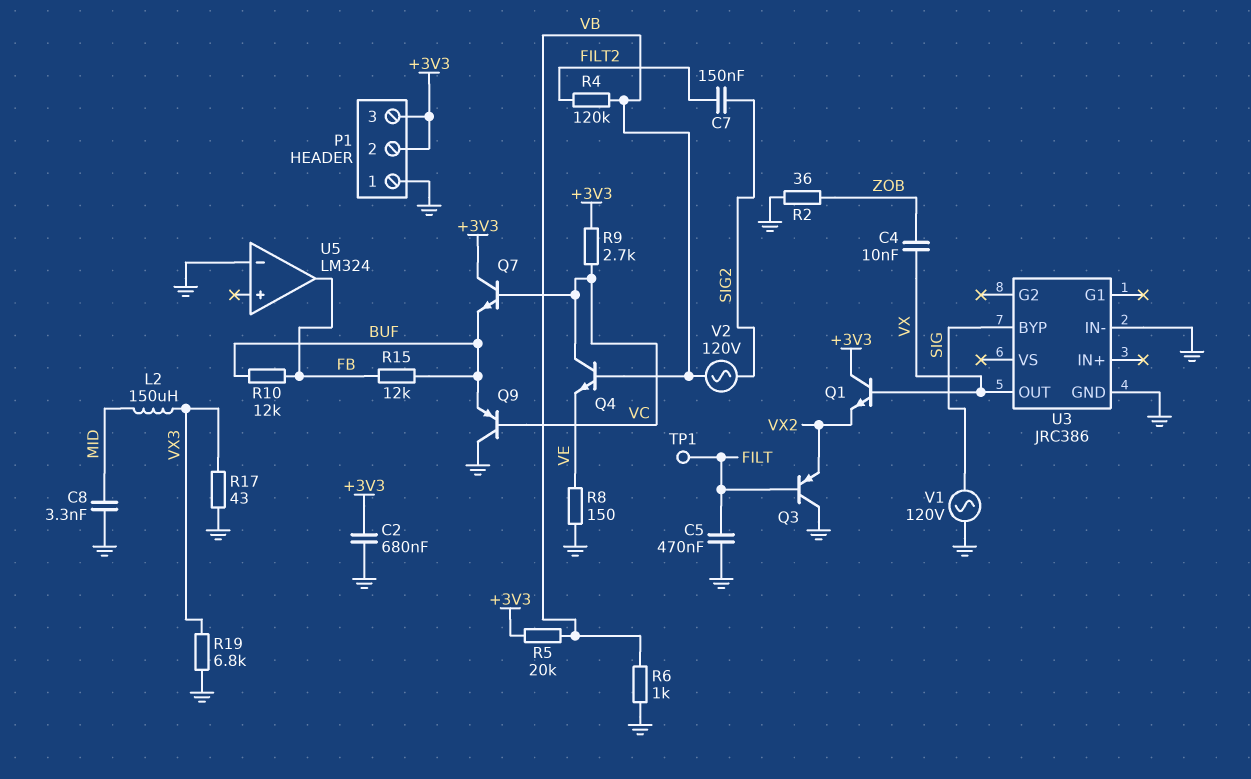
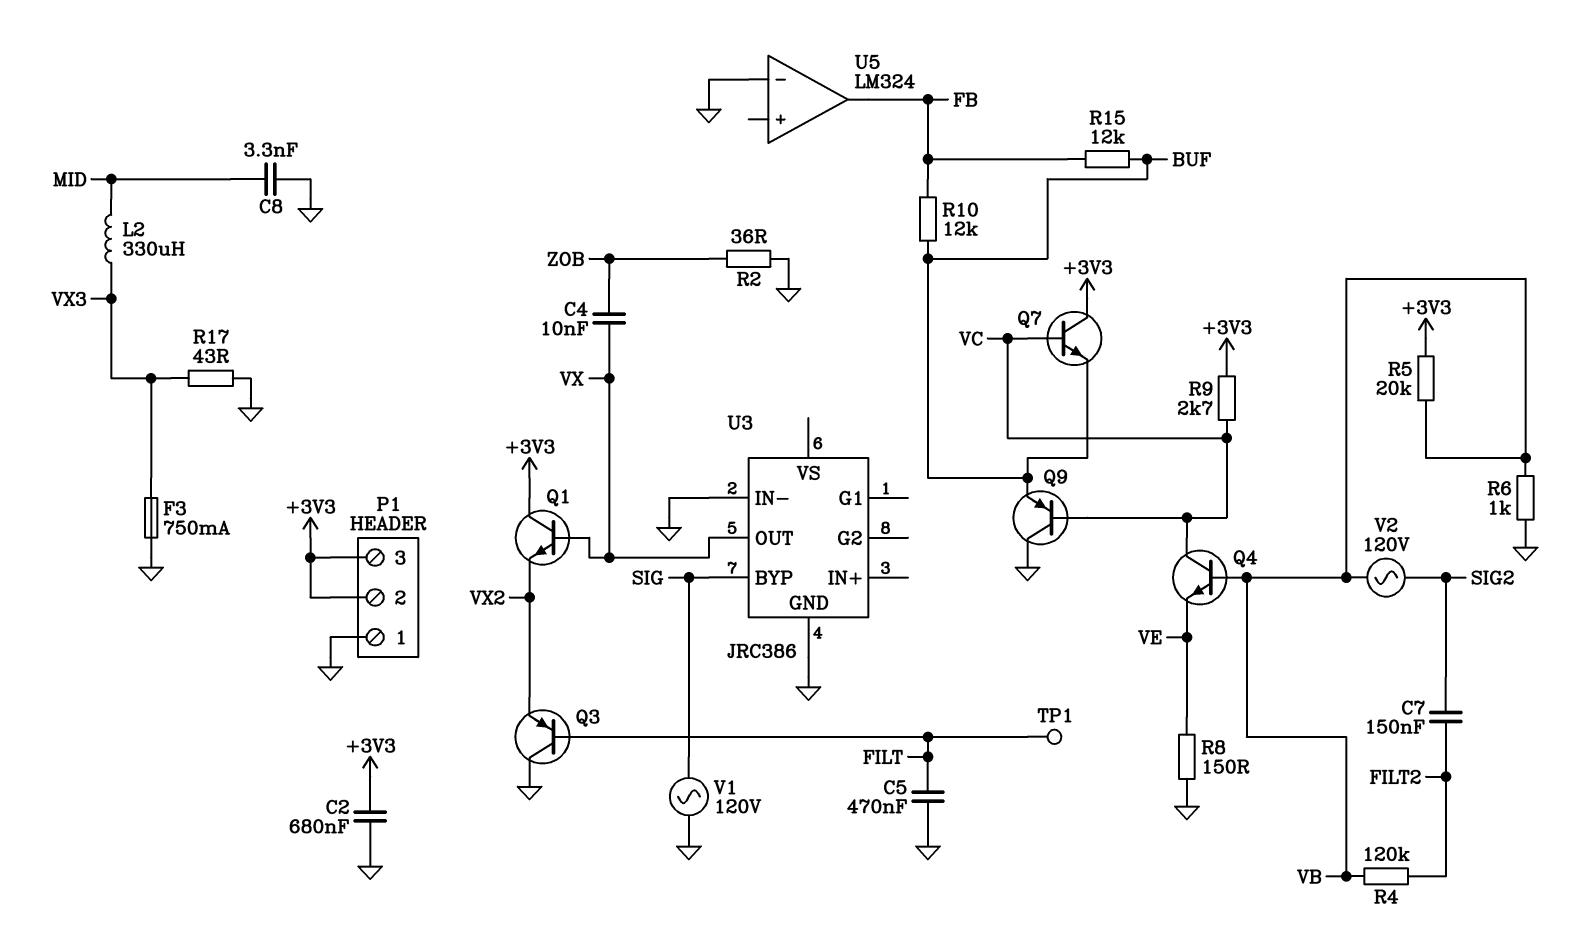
F3: none -> 750mA (GND, VX3)
L2: 150uH (MID, VX3) -> 330uH (MID, VX3)
R19: 6.8k (GND, VX3) -> none

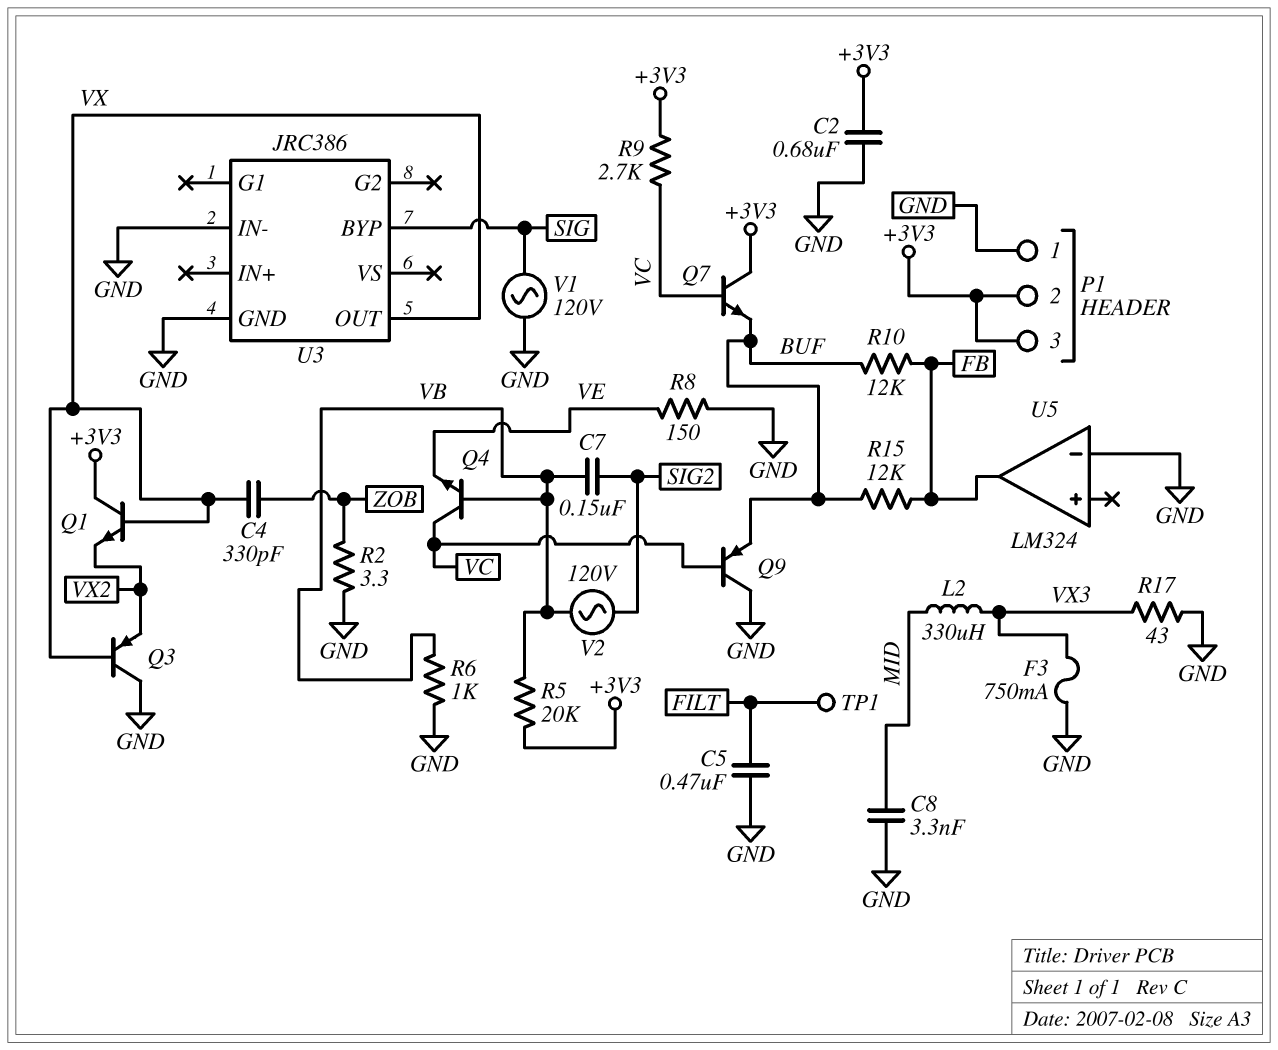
C4: 10nF (VX, ZOB) -> 330pF (VX, ZOB)
C7: 150nF (FILT2, SIG2) -> 150nF (SIG2, VB)
Q3: PNP (B FILT, C GND, E VX2) -> PNP (B VX, C GND, E VX2)
R2: 36 (GND, ZOB) -> 3.3 (GND, ZOB)
R4: 120k (FILT2, VB) -> none

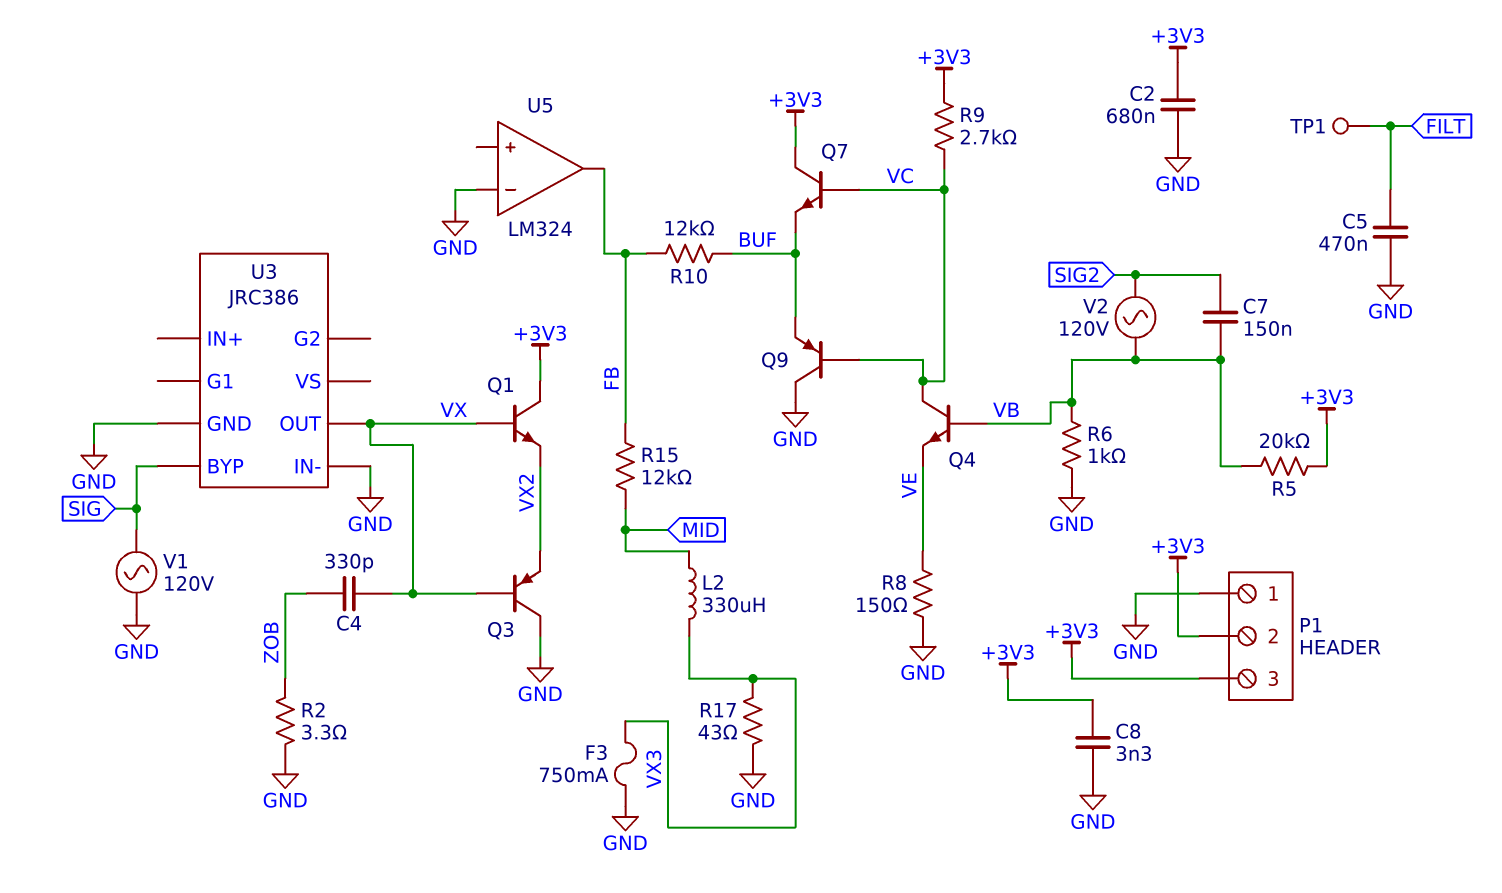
C8: 3.3nF (GND, MID) -> 3.3nF (+3V3, GND)
R15: 12k (BUF, FB) -> 12k (FB, MID)

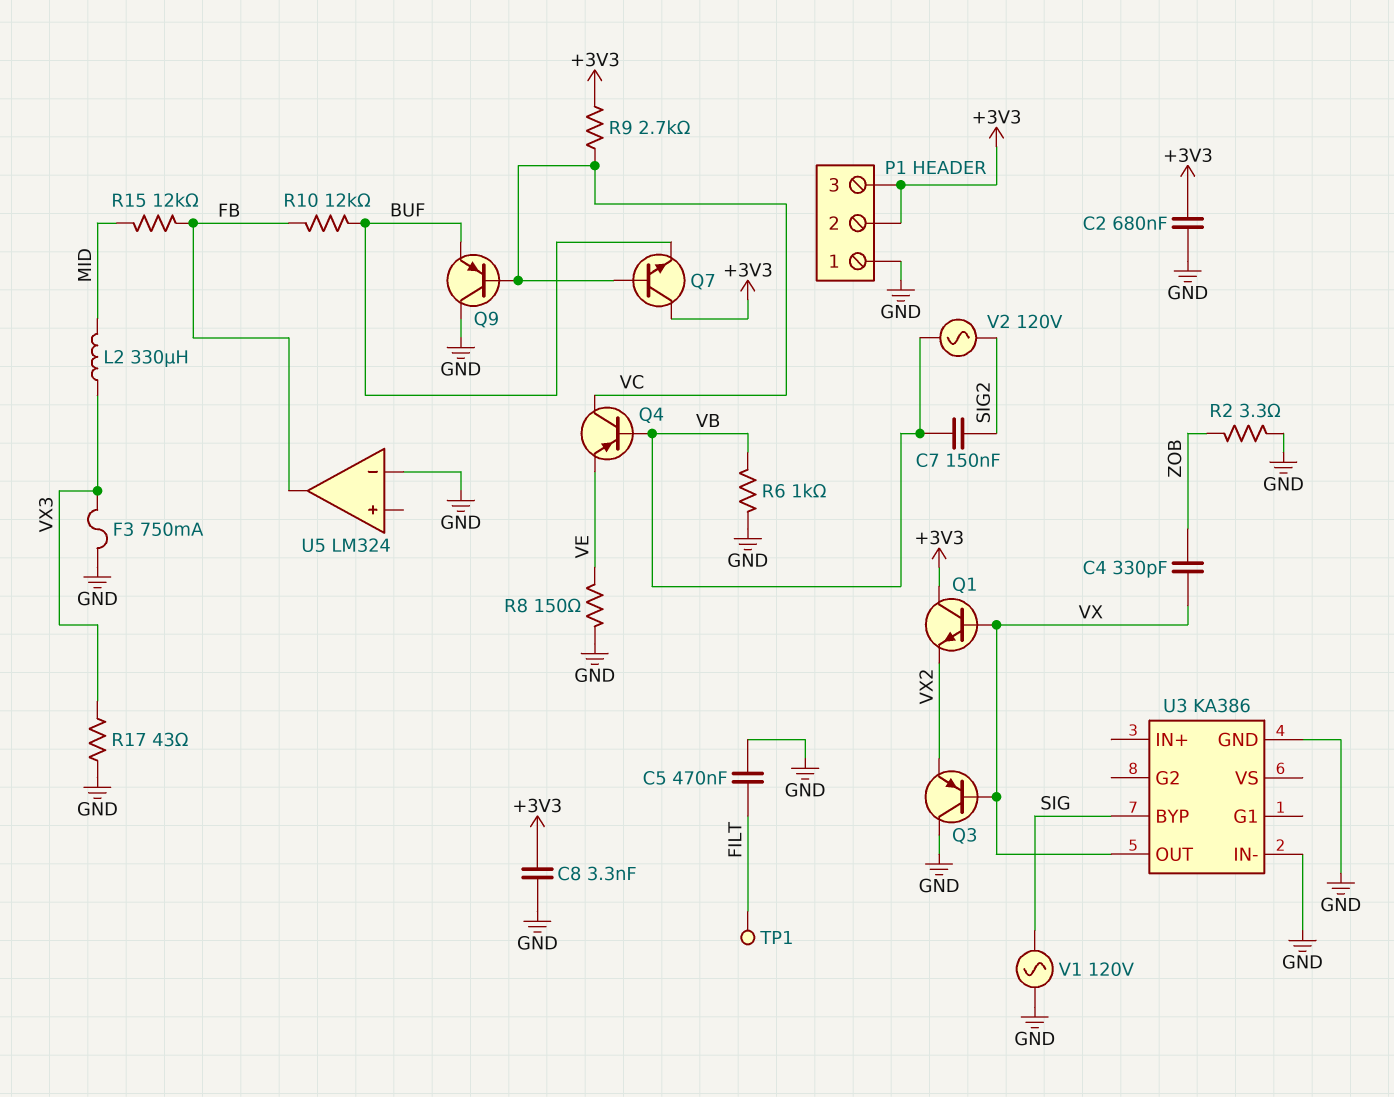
Q4: NPN (B VB, C VC, E VE) -> PNP (B VB, C VC, E VE)
R5: 20k (+3V3, VB) -> none
U3: JRC386 -> KA386

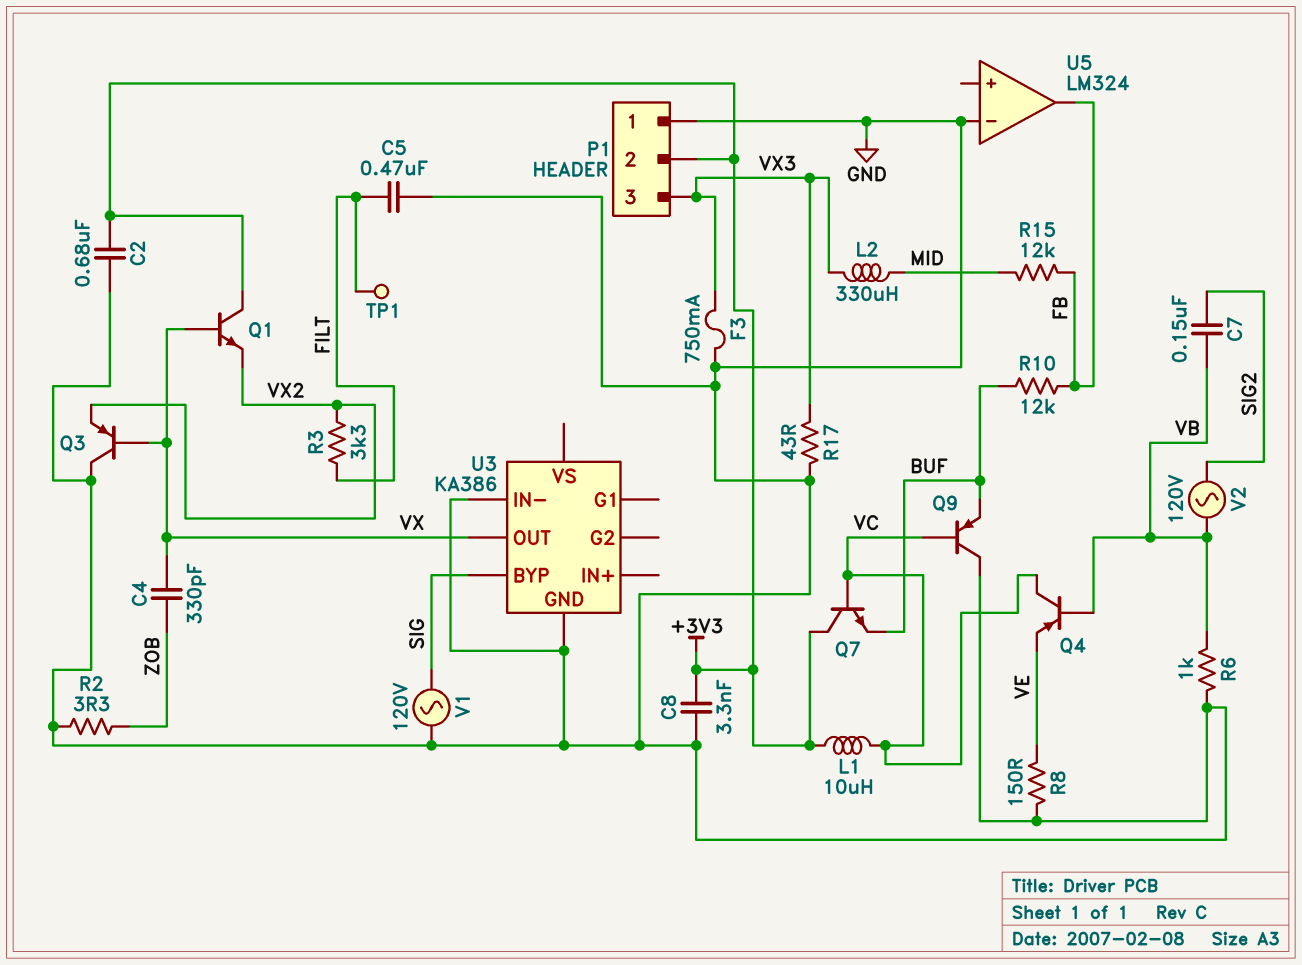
L1: none -> 10uH (+3V3, VC)
P1 pin 3: +3V3 -> VX3
R3: none -> 3.3k (FILT, VX2)
R9: 2.7k (+3V3, VC) -> none

